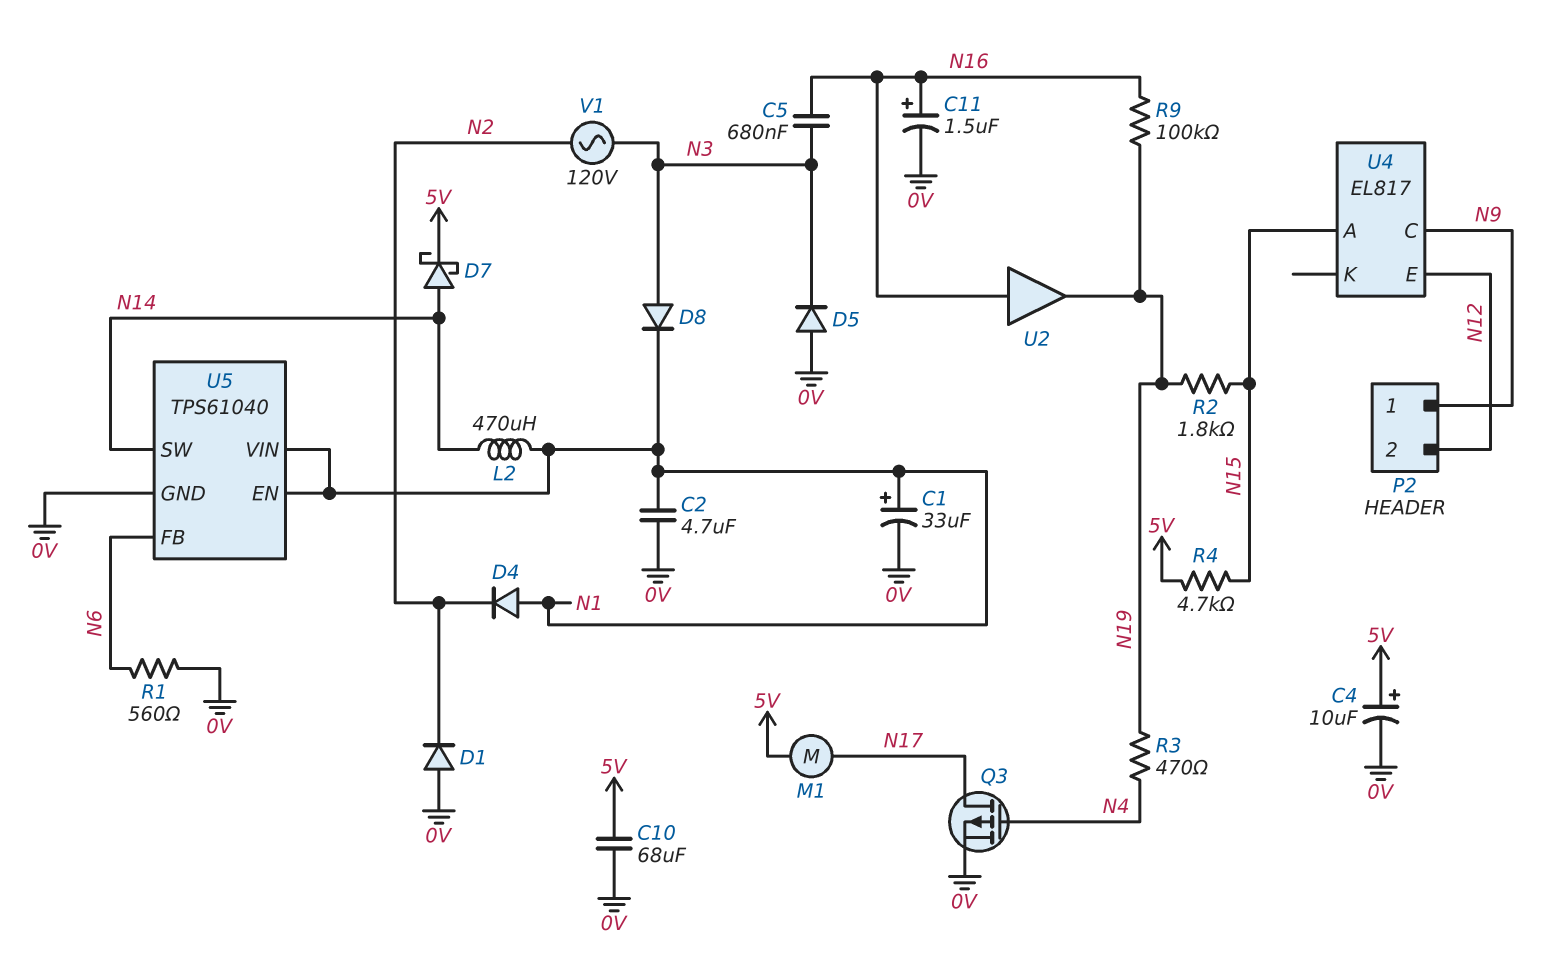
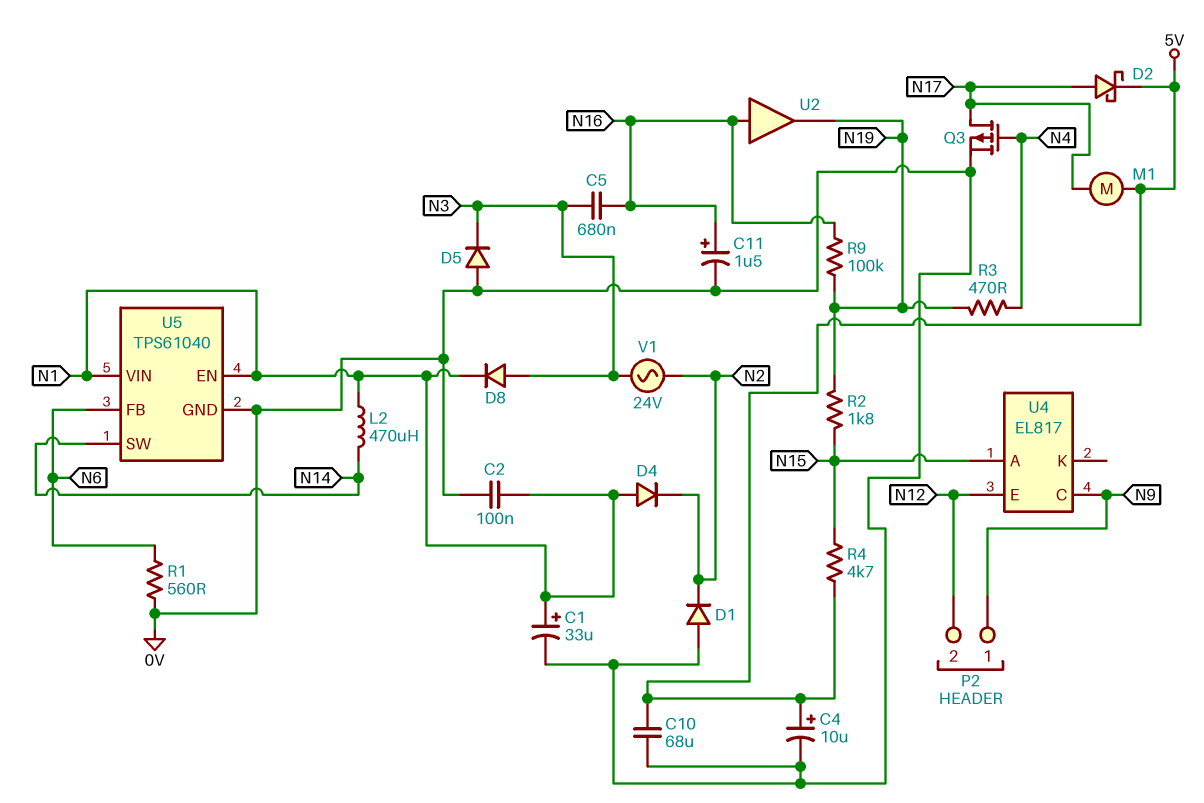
C2: 4.7uF (0V, N1) -> 100nF (0V, N1)
D2: none -> schottky (A N17, K 5V)
D7: schottky (A N14, K 5V) -> none
V1: AC 120V (N2, N3) -> AC 24V (N2, N3)

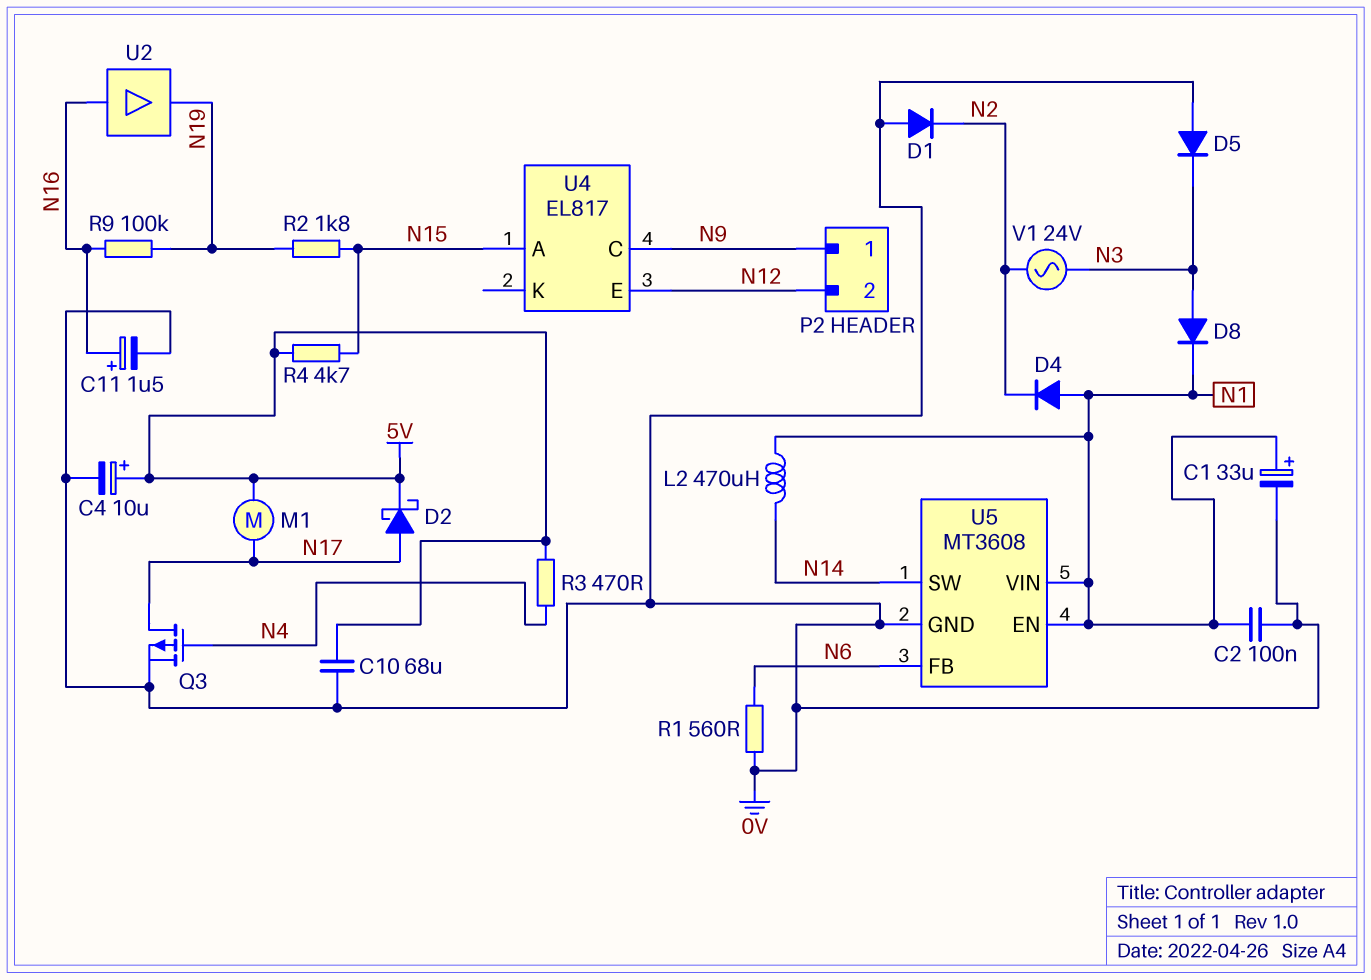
C5: 680nF (N3, N16) -> none
R3: 470 (N4, N19) -> 470 (5V, N4)
U5: TPS61040 -> MT3608

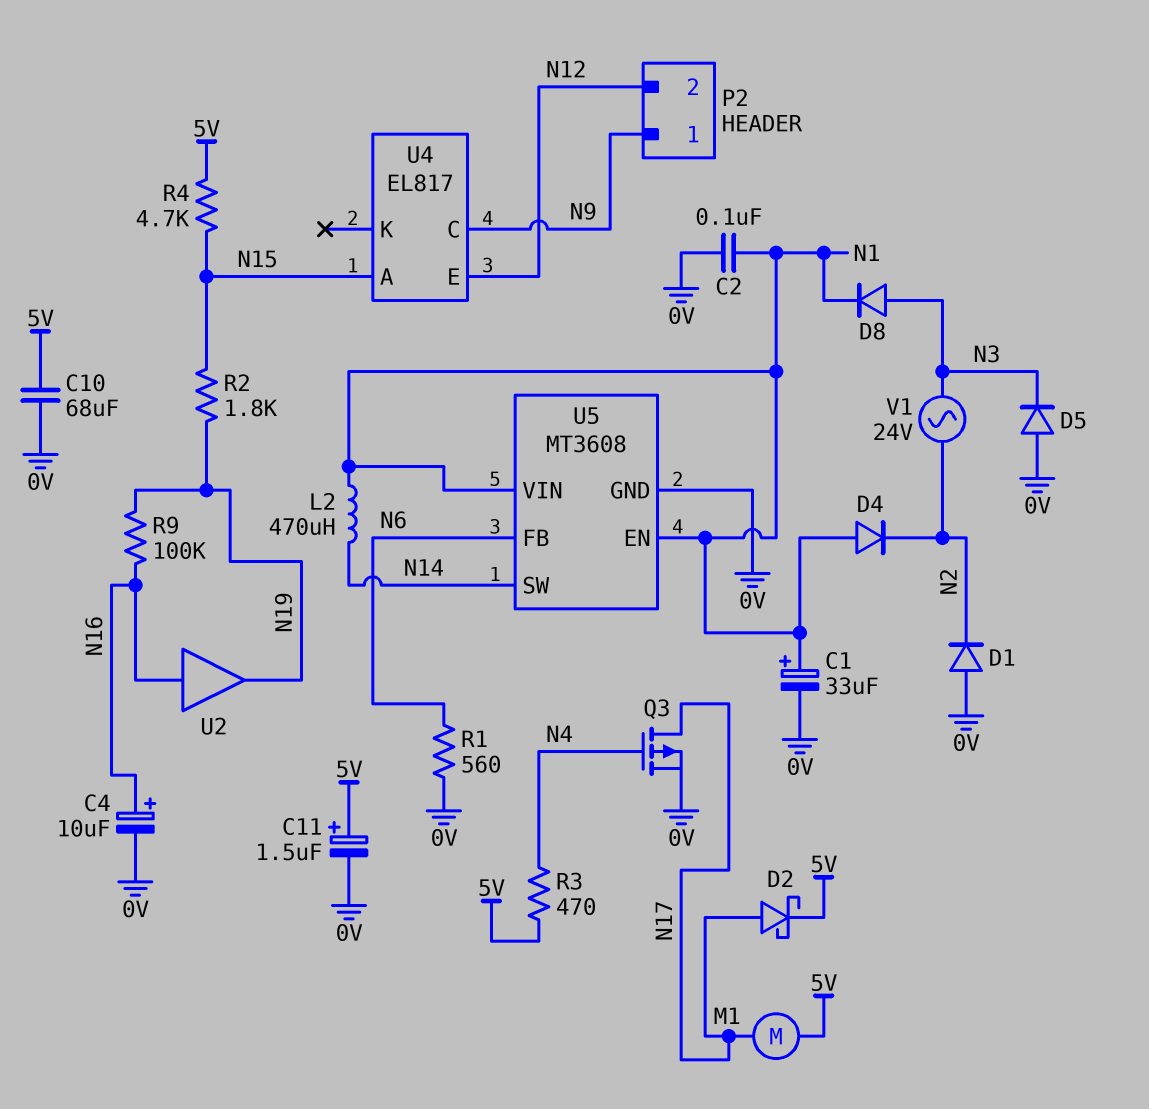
C4: 10uF (plus 5V, minus 0V) -> 10uF (plus N16, minus 0V)
C11: 1.5uF (plus N16, minus 0V) -> 1.5uF (plus 5V, minus 0V)

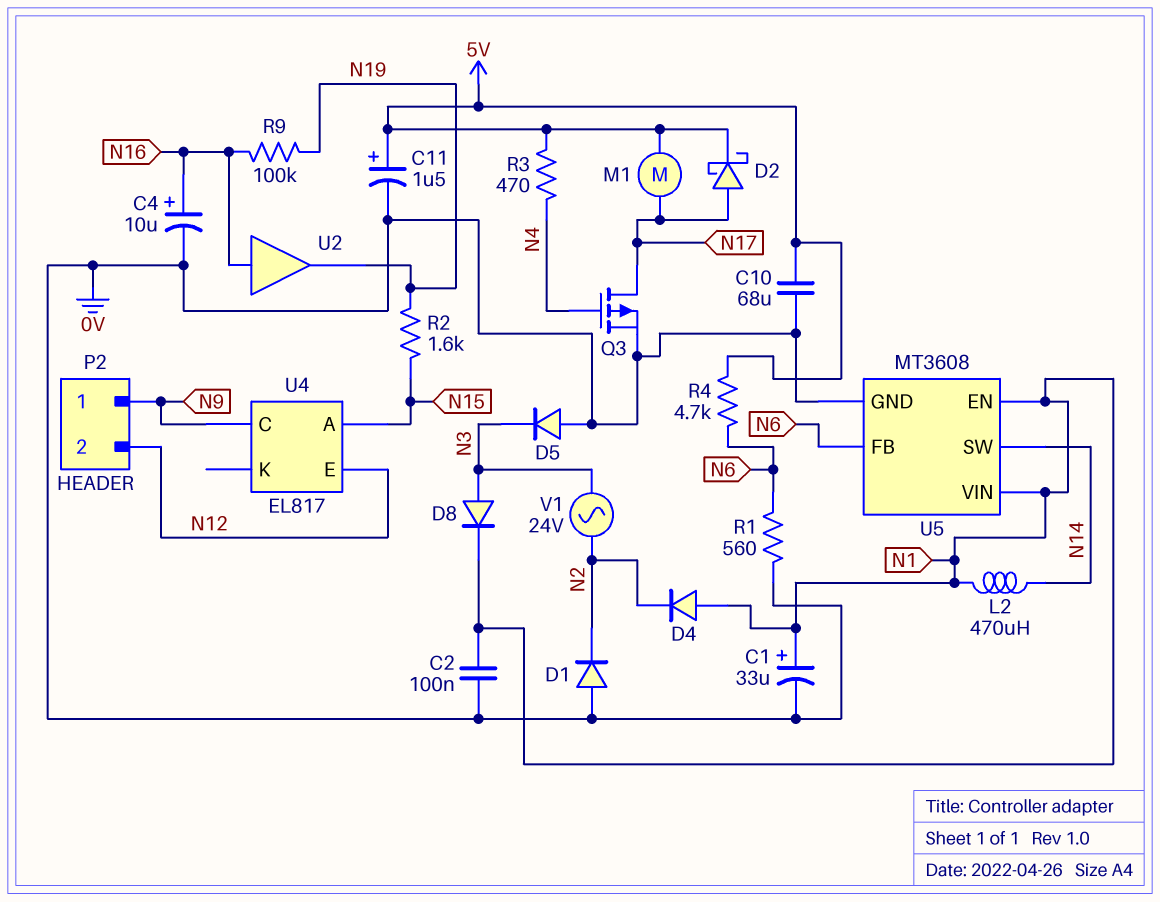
R2: 1.8k (N15, N19) -> 1.6k (N15, N19)
R4: 4.7k (5V, N15) -> 4.7k (5V, N6)

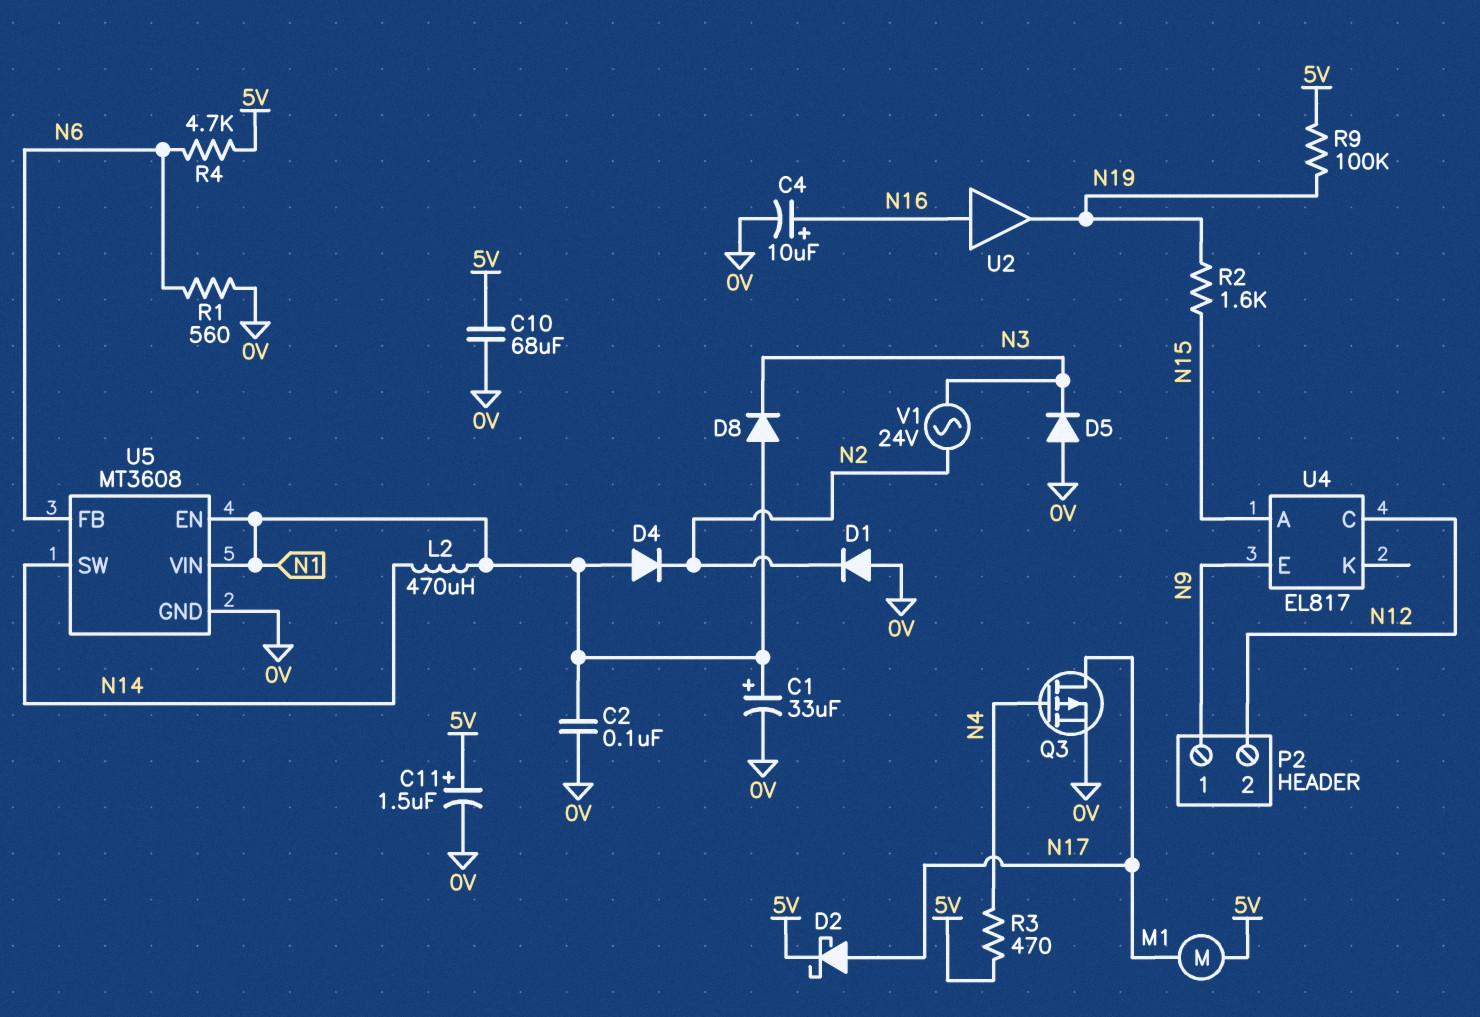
D8: diode (A N3, K N1) -> diode (A N1, K N3)
R9: 100k (N16, N19) -> 100k (5V, N19)
U4 pin C: N9 -> N12
U4 pin E: N12 -> N9

